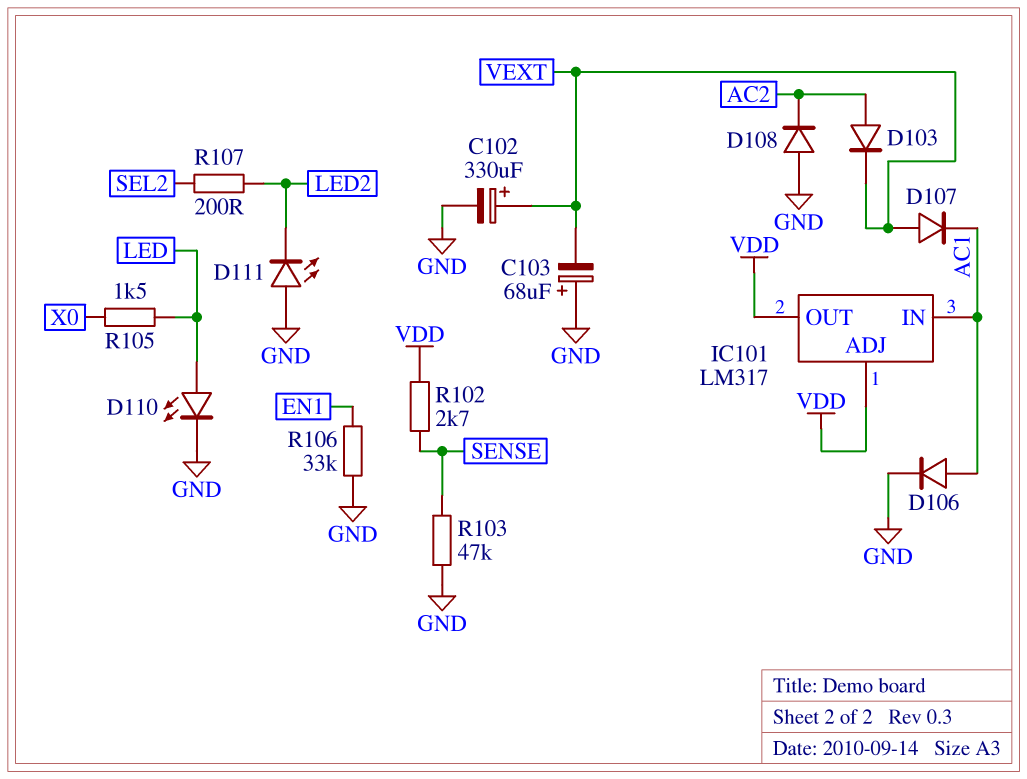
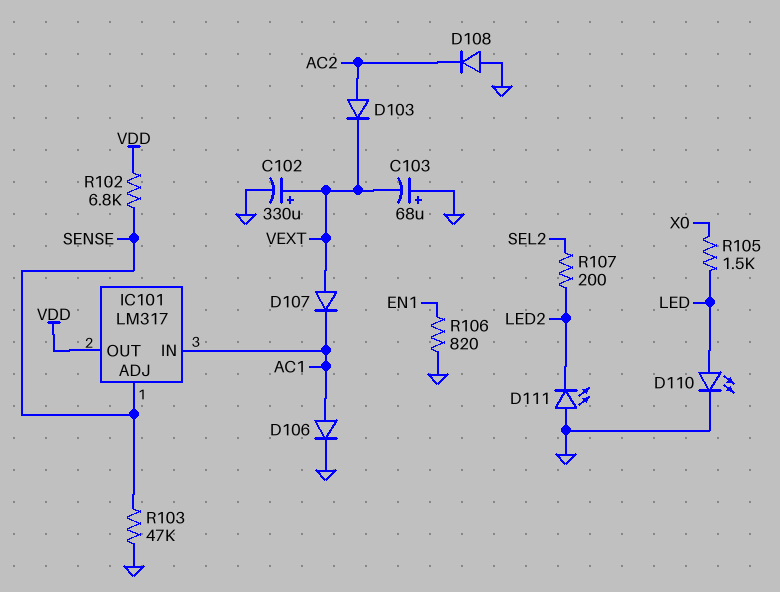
IC101 pin ADJ: VDD -> SENSE
R102: 2.7k (SENSE, VDD) -> 6.8k (SENSE, VDD)
R106: 33k (EN1, GND) -> 820 (EN1, GND)

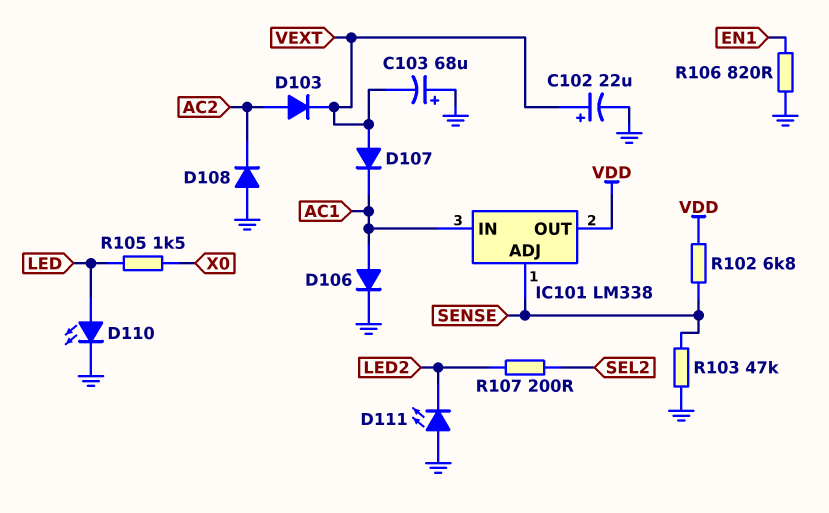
C102: 330uF (plus VEXT, minus GND) -> 22uF (plus VEXT, minus GND)
IC101: LM317 -> LM338

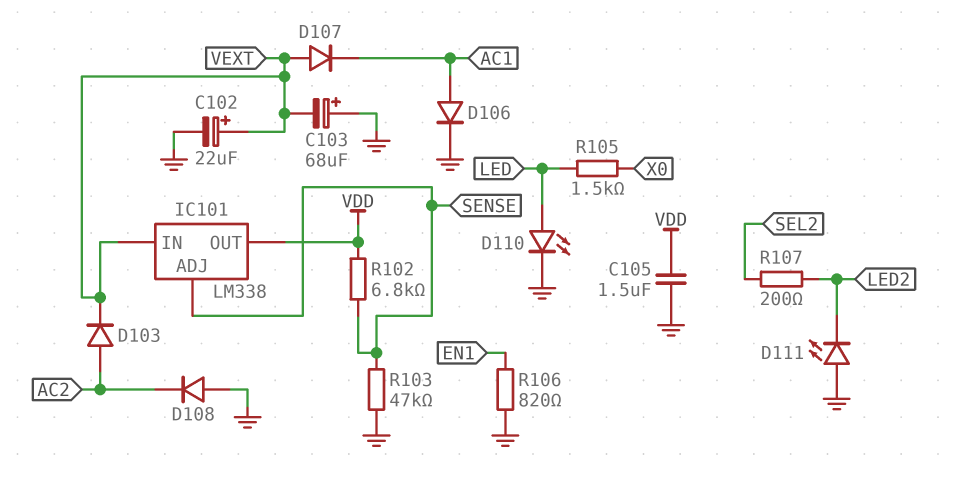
C105: none -> 1.5uF (GND, VDD)
IC101 pin IN: AC1 -> VEXT

